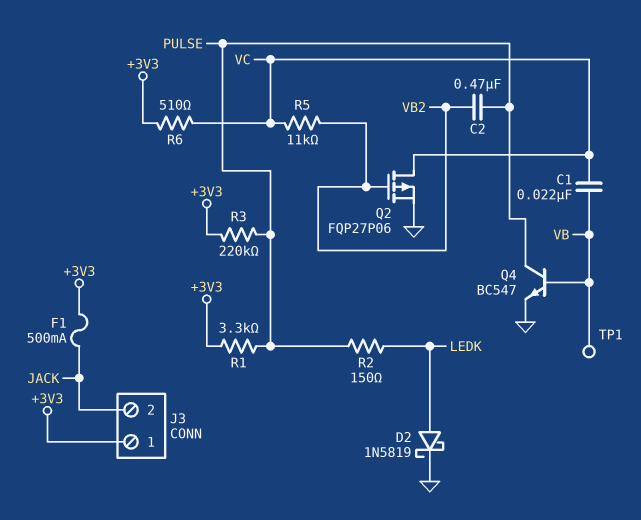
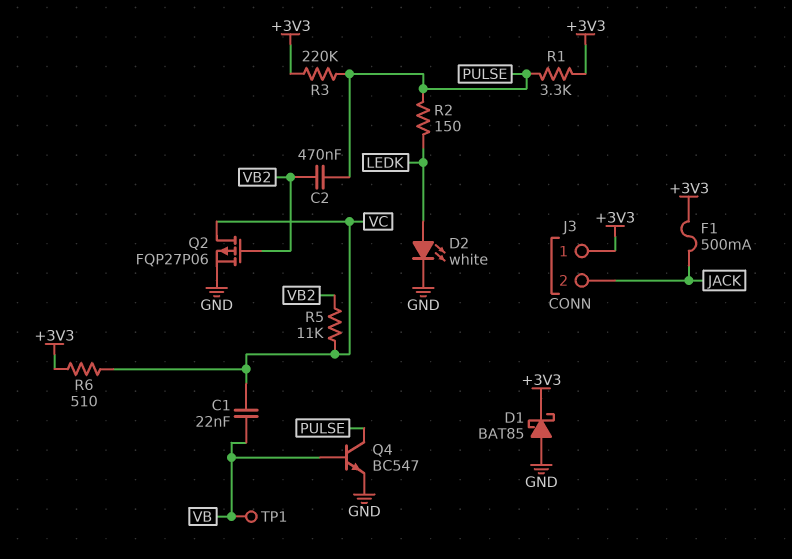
D1: none -> schottky BAT85 (A GND, K +3V3)
D2: schottky 1N5819 (A LEDK, K GND) -> LED white (A LEDK, K GND)

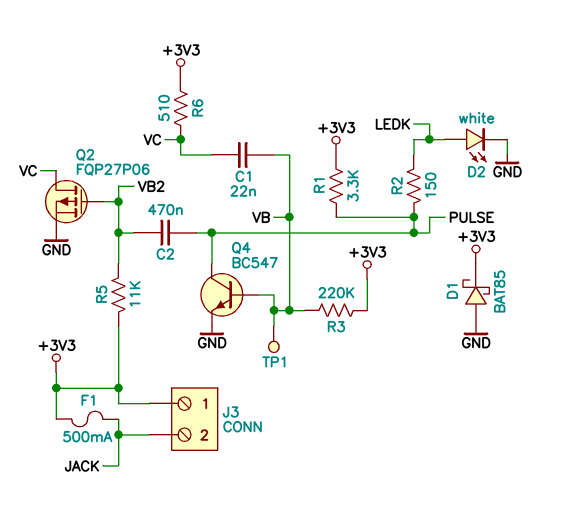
R3: 220k (+3V3, PULSE) -> 220k (+3V3, VB)
R5: 11k (VB2, VC) -> 11k (+3V3, VB2)

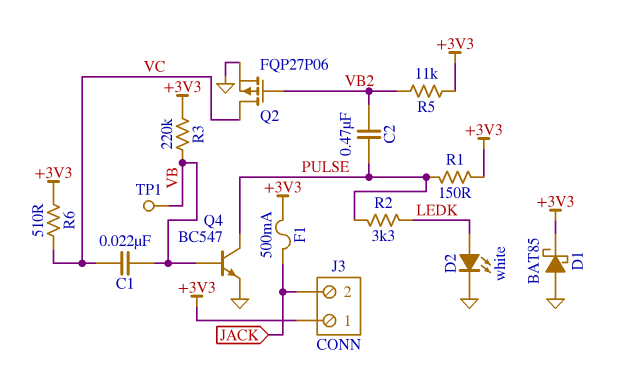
R1: 3.3k (+3V3, PULSE) -> 150 (+3V3, PULSE)
R2: 150 (LEDK, PULSE) -> 3.3k (LEDK, PULSE)

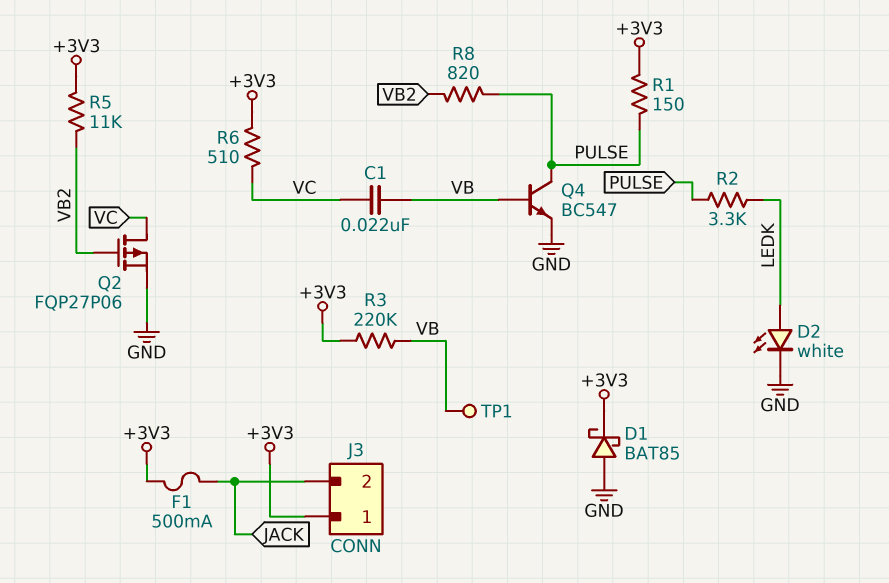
C2: 470nF (PULSE, VB2) -> none
R8: none -> 820 (PULSE, VB2)

